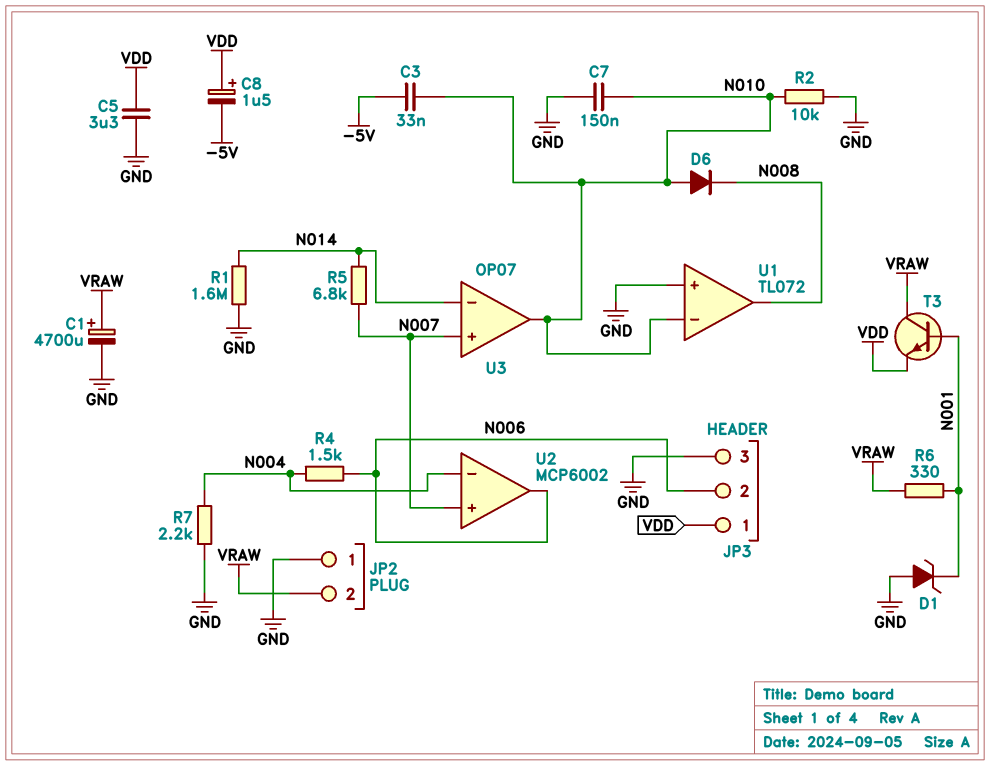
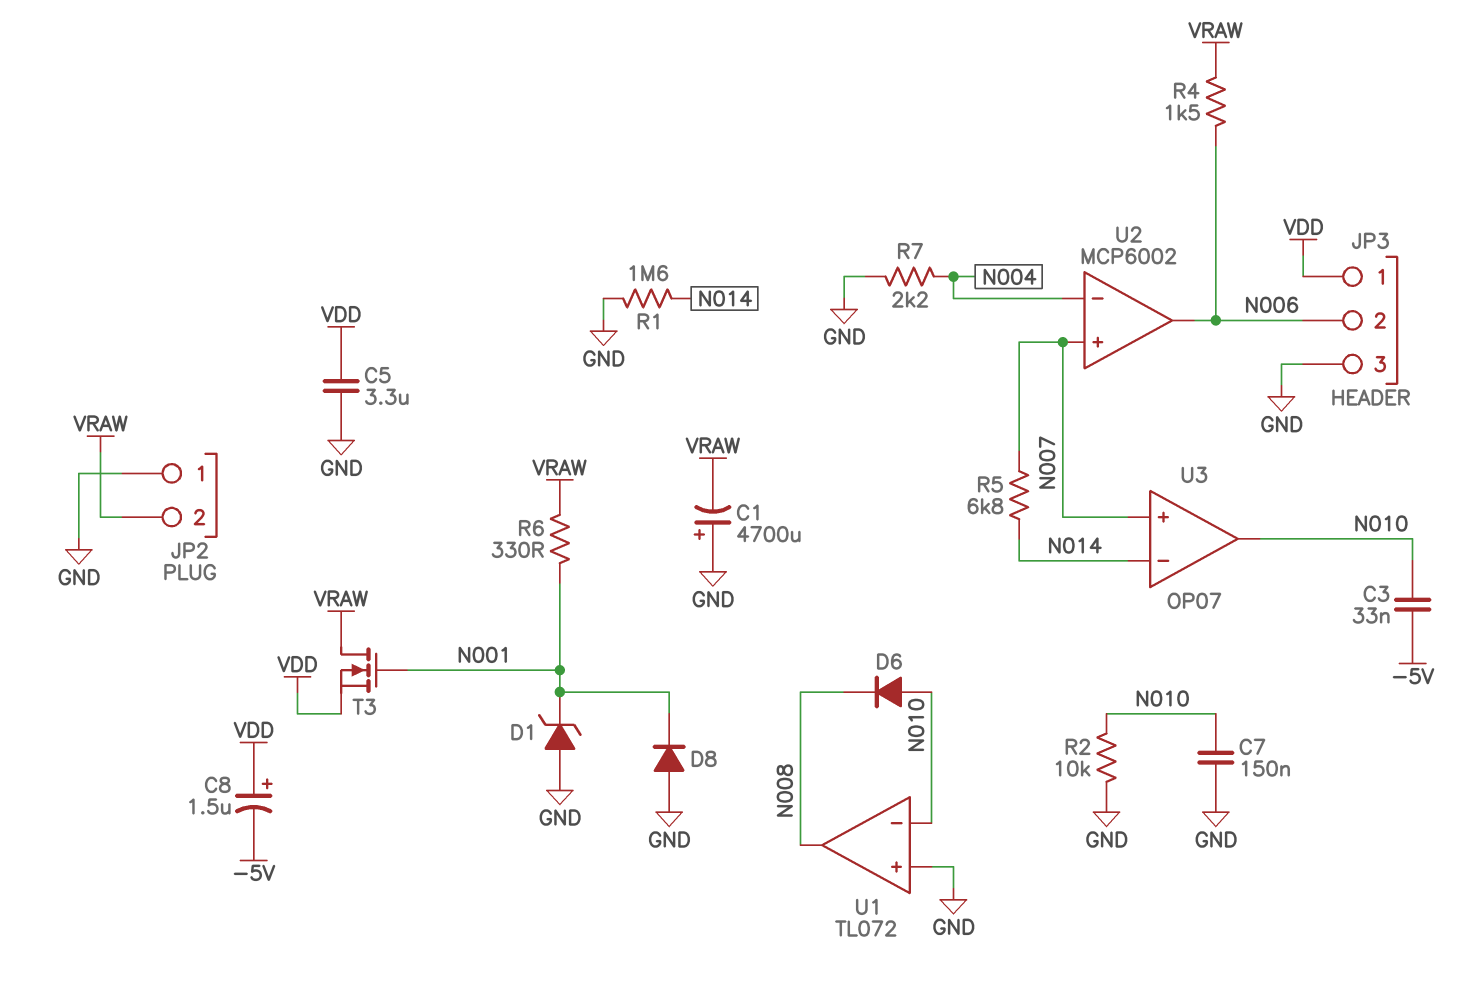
C1: 4700uF (plus VRAW, minus GND) -> 4700uF (plus GND, minus VRAW)
D8: none -> diode (A GND, K N001)
R4: 1.5k (N004, N006) -> 1.5k (N006, VRAW)
T3: NPN (B N001, C VRAW, E VDD) -> NMOS (G N001, D VRAW, S VDD)

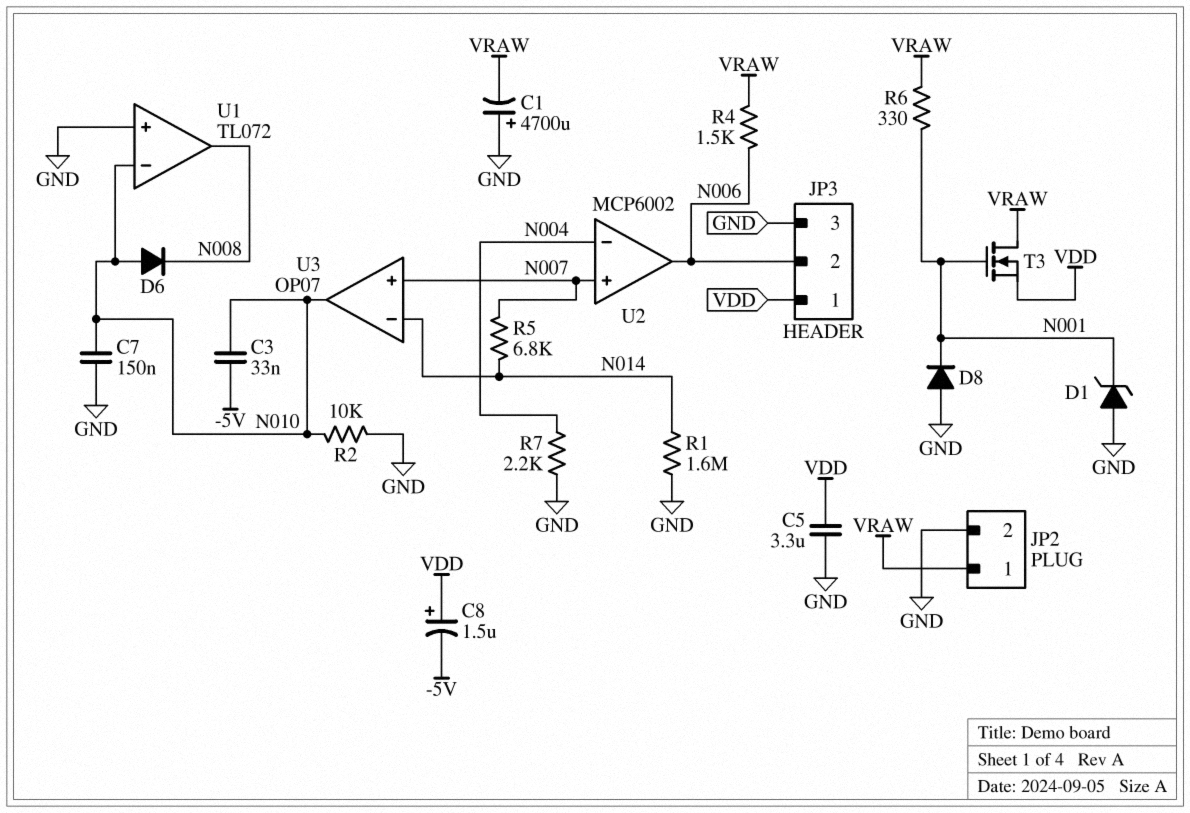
JP2 pin 1: GND -> VRAW
JP2 pin 2: VRAW -> GND

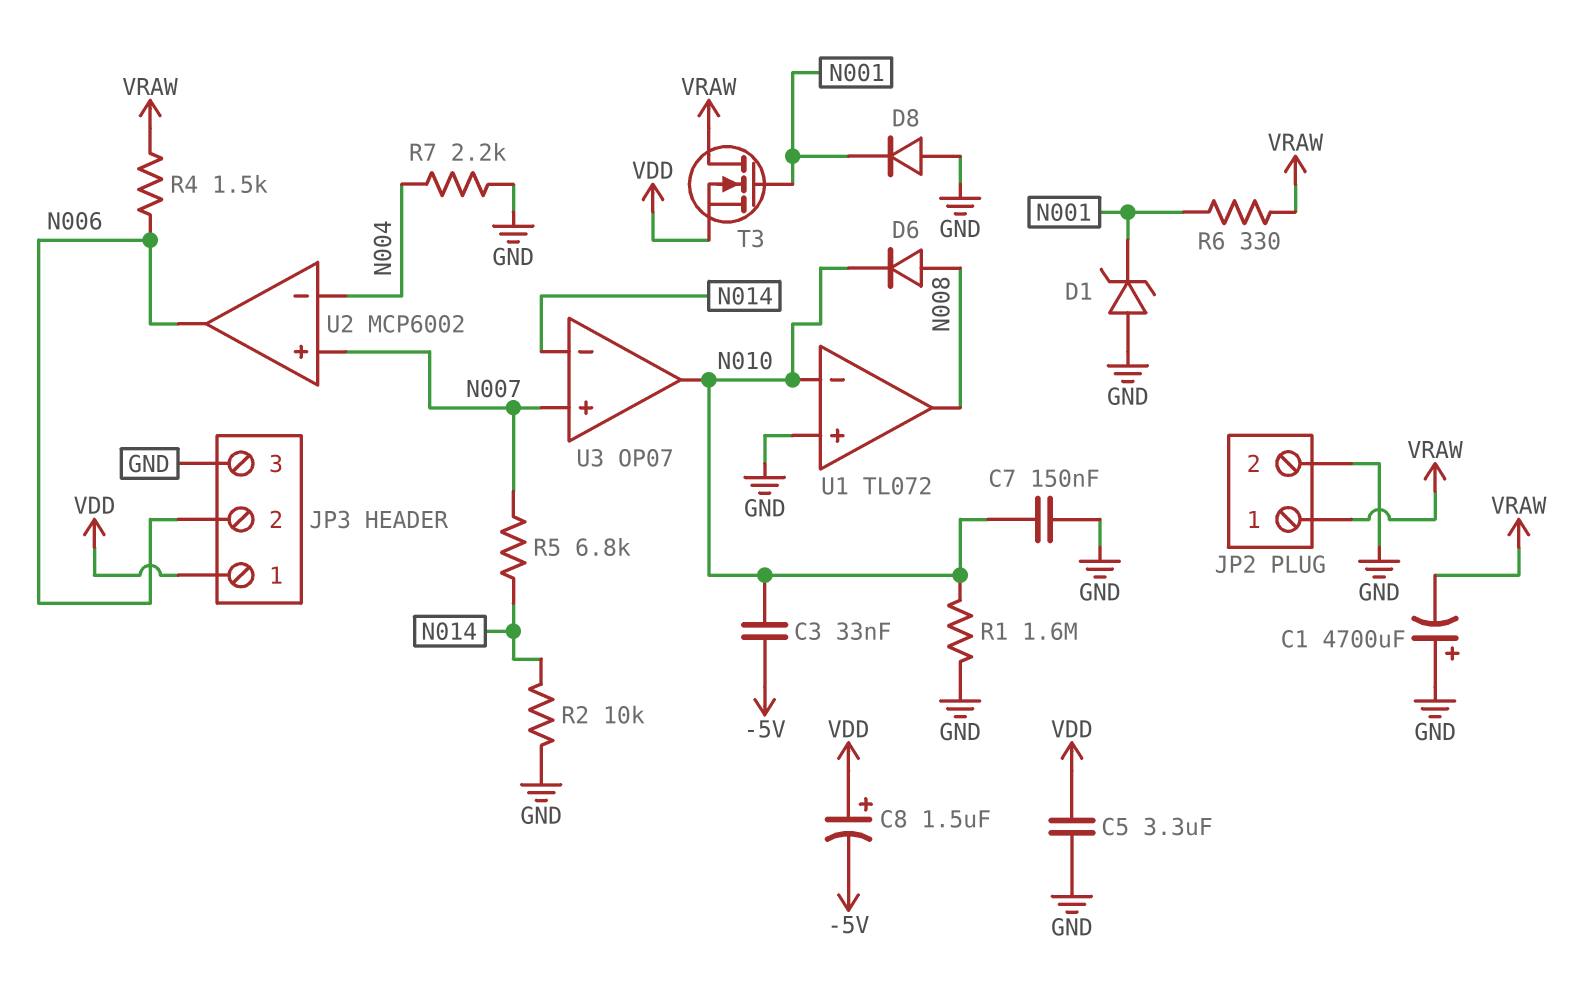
D6: diode (A N010, K N008) -> diode (A N008, K N010)
R1: 1.6M (GND, N014) -> 1.6M (GND, N010)
R2: 10k (GND, N010) -> 10k (GND, N014)

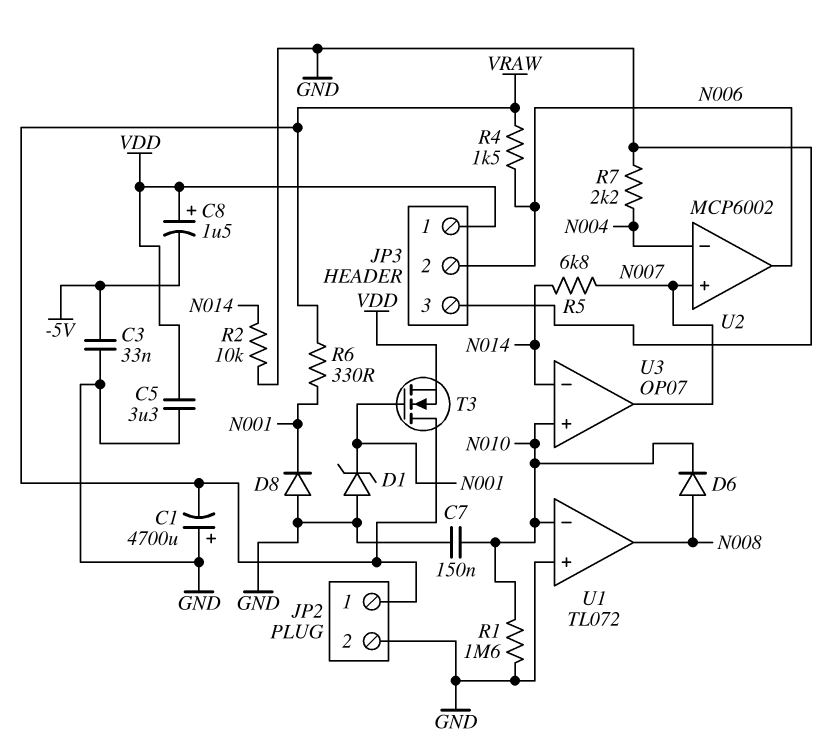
C3: 33nF (-5V, N010) -> 33nF (-5V, GND)
U3 pin in+: N007 -> N010
U3 pin out: N010 -> N007

